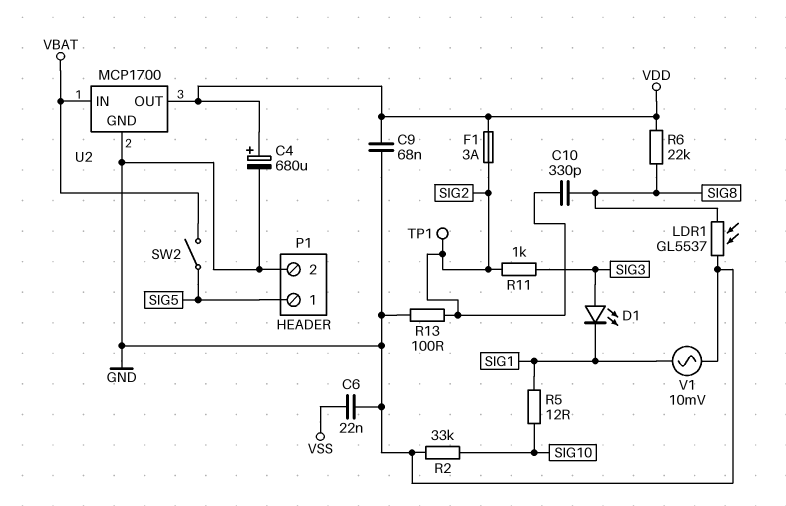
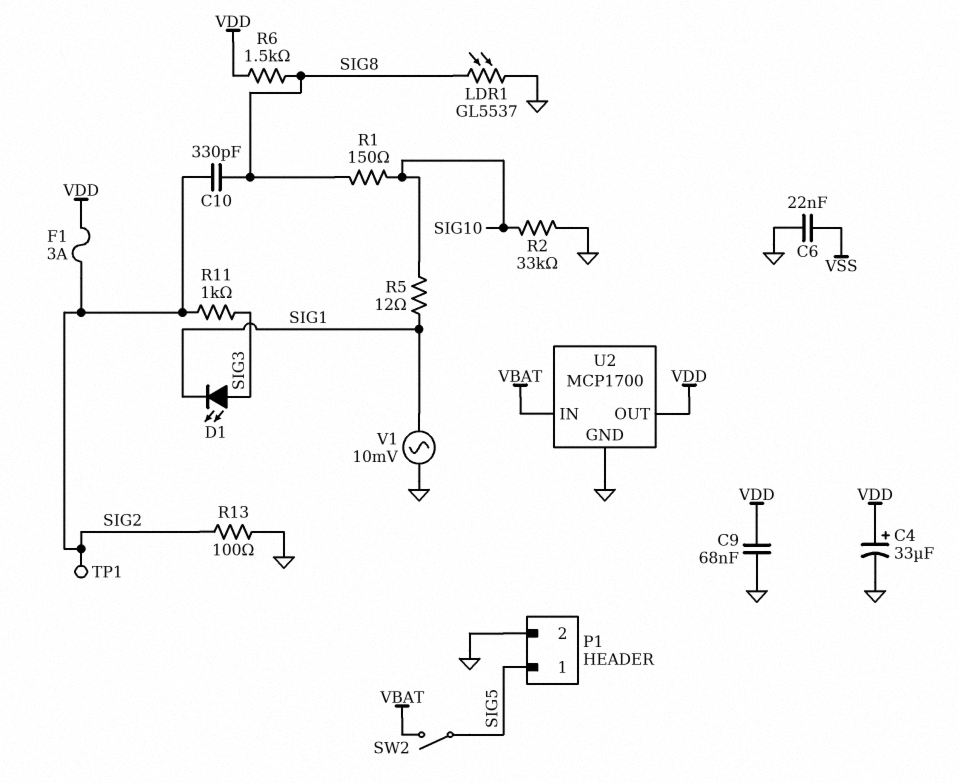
C4: 680uF (plus VDD, minus GND) -> 33uF (plus VDD, minus GND)
R1: none -> 150 (SIG8, SIG10)
R6: 22k (SIG8, VDD) -> 1.5k (SIG8, VDD)

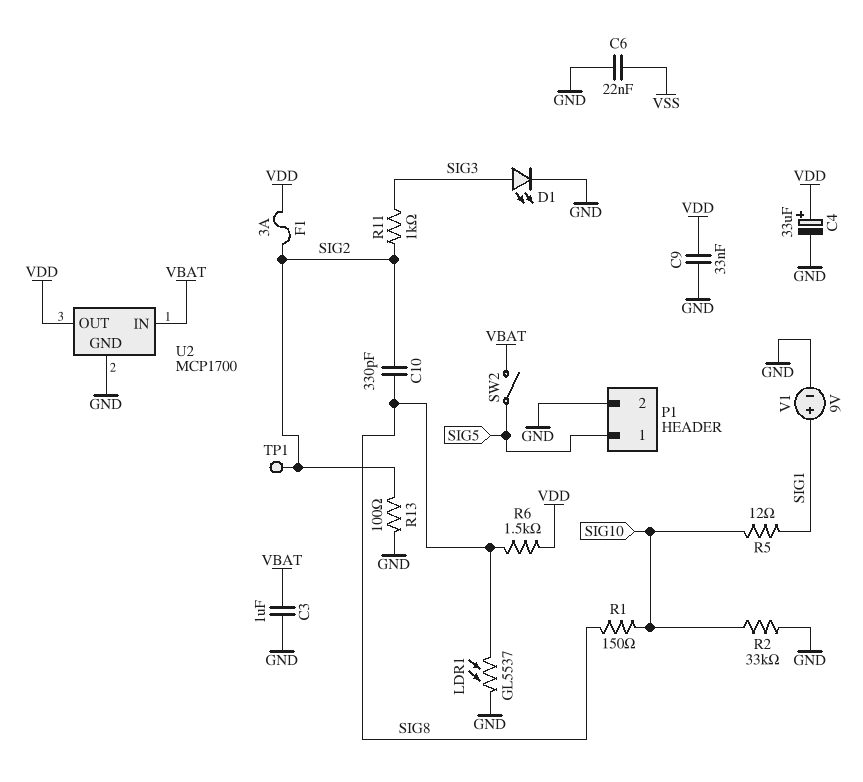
C3: none -> 1uF (GND, VBAT)
C9: 68nF (GND, VDD) -> 33nF (GND, VDD)
D1: LED (A SIG3, K SIG1) -> LED (A SIG3, K GND)
V1: AC 10mV (GND, SIG1) -> 9V (plus SIG1, minus GND)

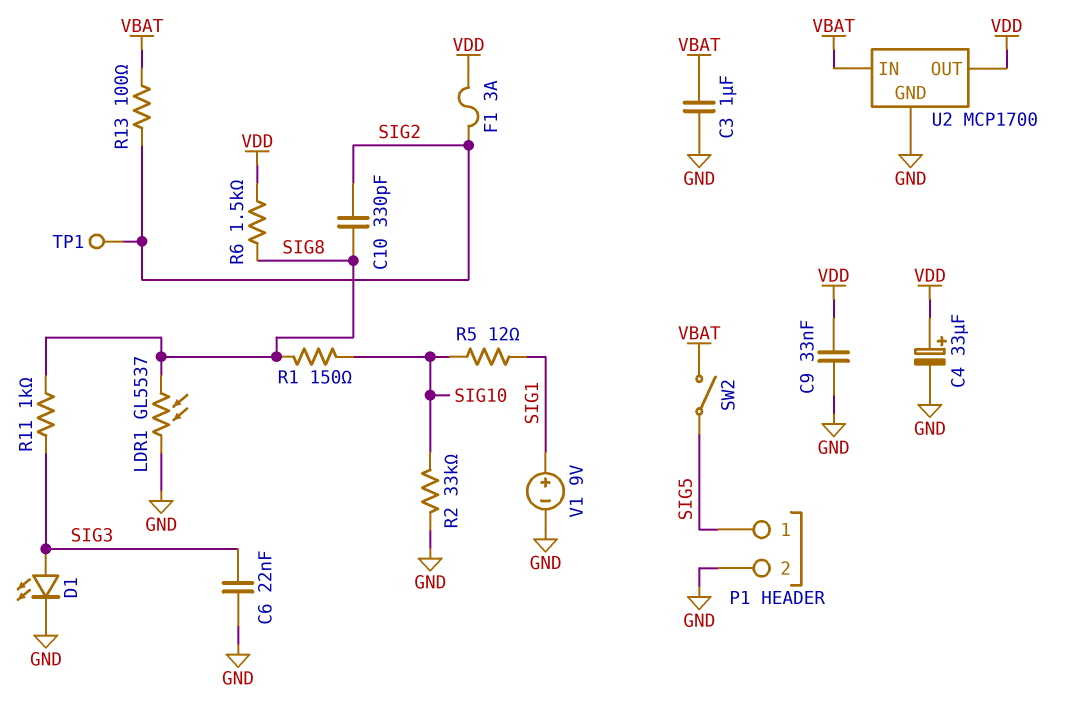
C6: 22nF (GND, VSS) -> 22nF (GND, SIG3)
R11: 1k (SIG2, SIG3) -> 1k (SIG3, SIG8)
R13: 100 (GND, SIG2) -> 100 (SIG2, VBAT)

